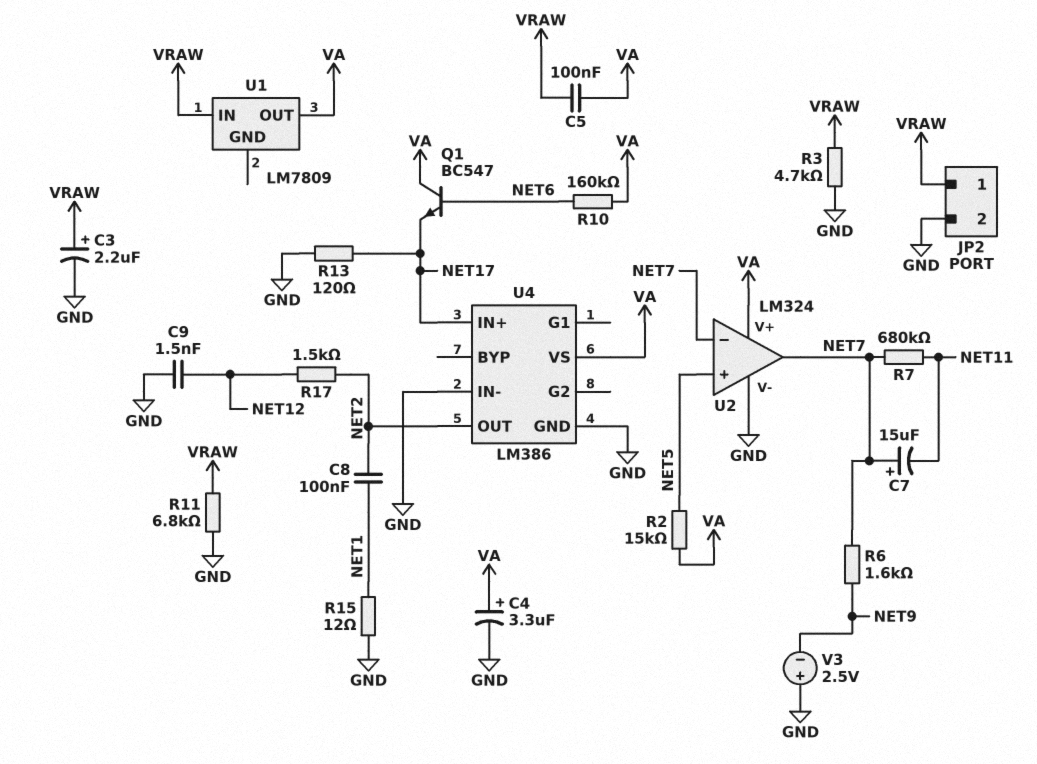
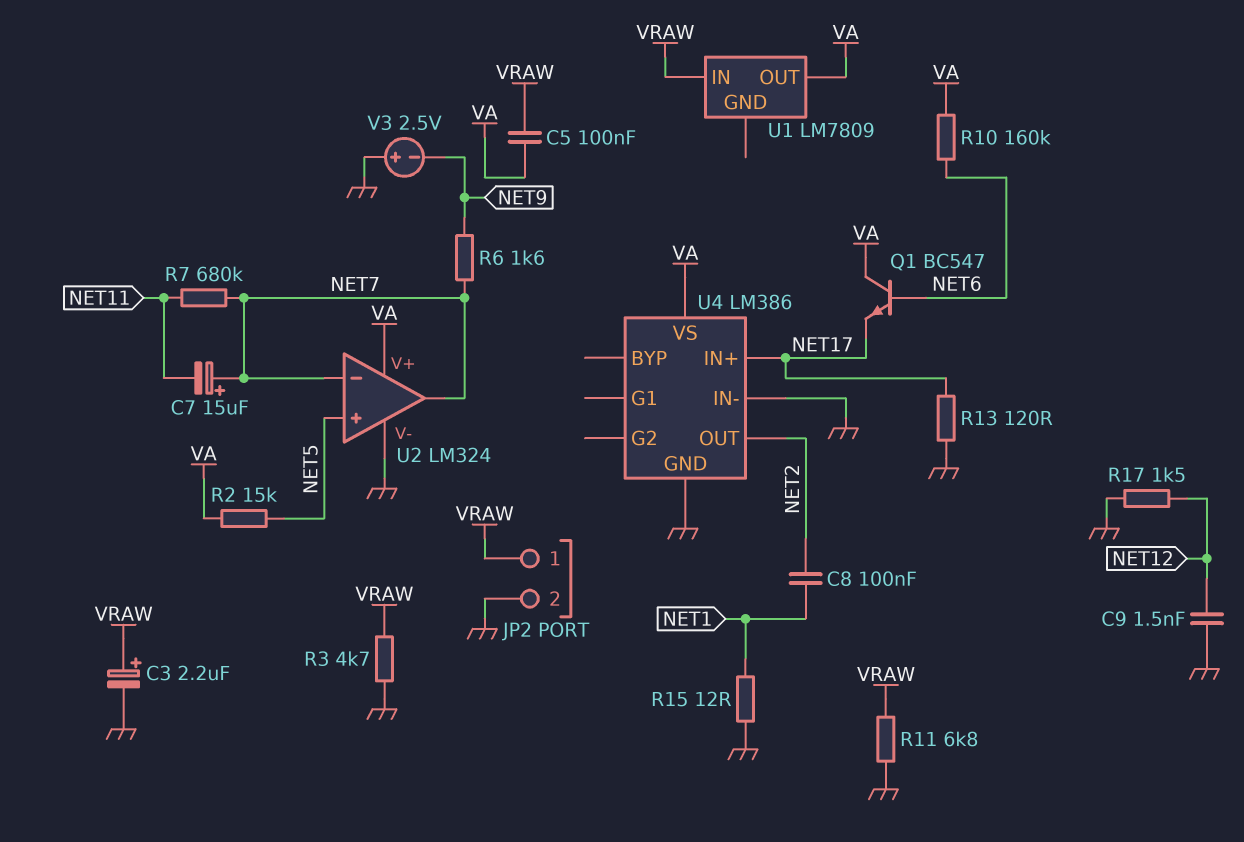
C4: 3.3uF (plus VA, minus GND) -> none
R17: 1.5k (NET2, NET12) -> 1.5k (GND, NET12)

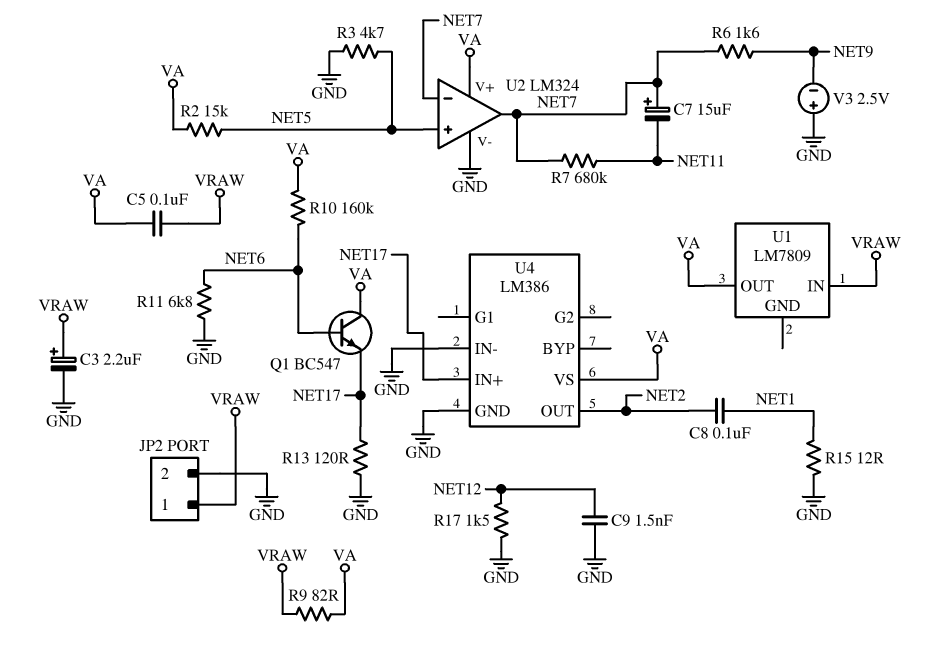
R3: 4.7k (GND, VRAW) -> 4.7k (GND, NET5)
R9: none -> 82 (VA, VRAW)
R11: 6.8k (GND, VRAW) -> 6.8k (GND, NET6)

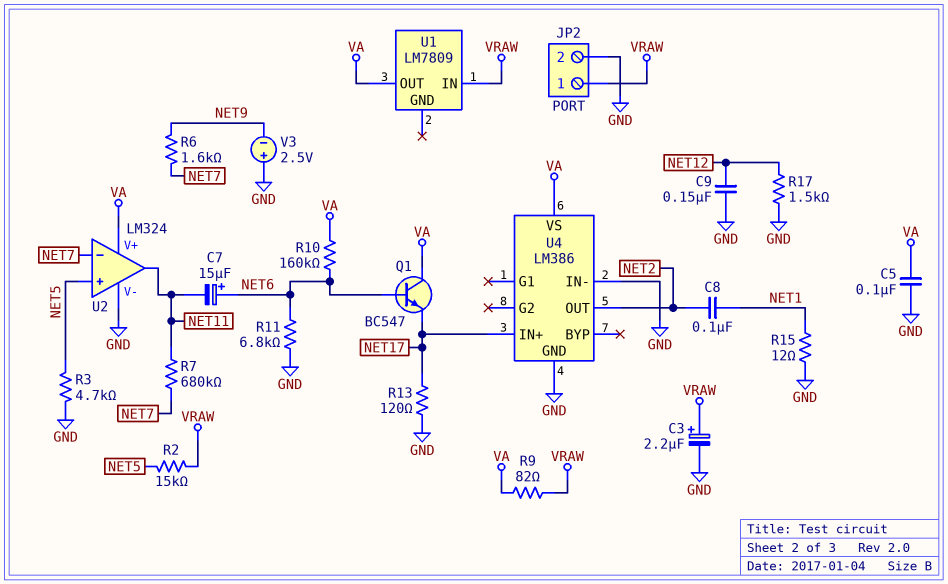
C5: 100nF (VA, VRAW) -> 100nF (GND, VA)
C7: 15uF (plus NET7, minus NET11) -> 15uF (plus NET6, minus NET11)
C9: 1.5nF (GND, NET12) -> 150nF (GND, NET12)
R2: 15k (NET5, VA) -> 15k (NET5, VRAW)
U2 pin out: NET7 -> NET11

